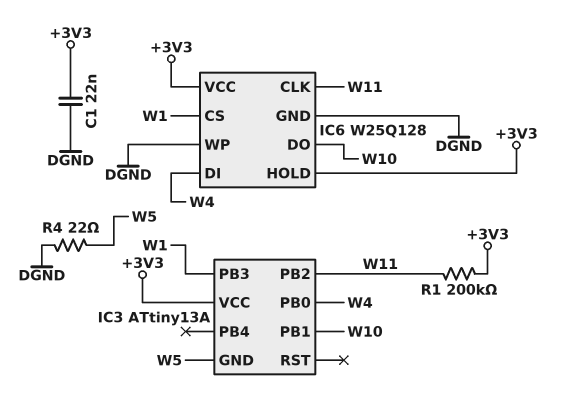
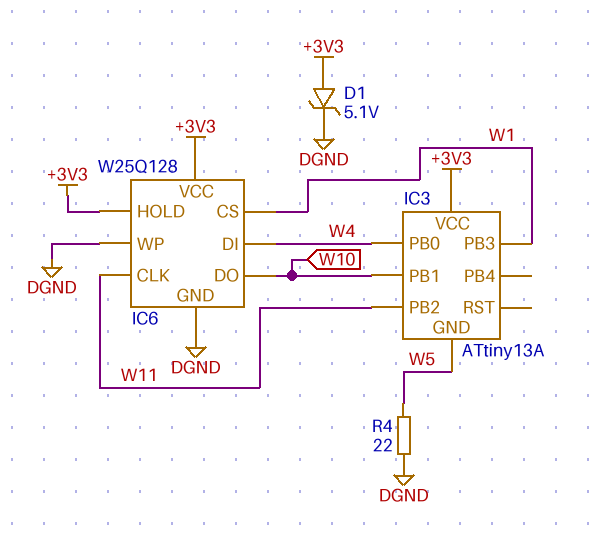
C1: 22nF (+3V3, DGND) -> none
D1: none -> zener 5.1V (A +3V3, K DGND)
R1: 200k (+3V3, W11) -> none

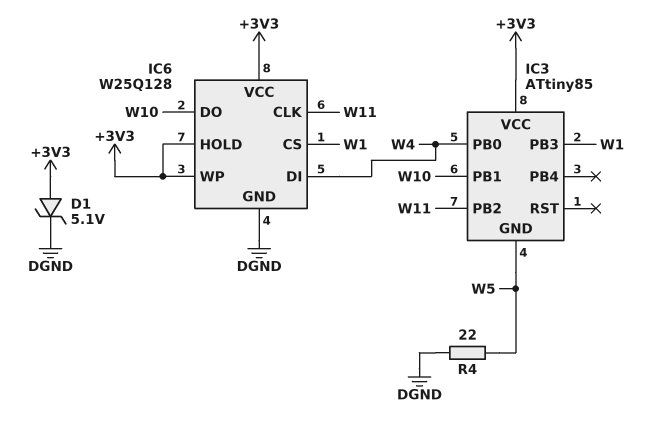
IC3: ATtiny13A -> ATtiny85
IC6 pin WP: DGND -> +3V3

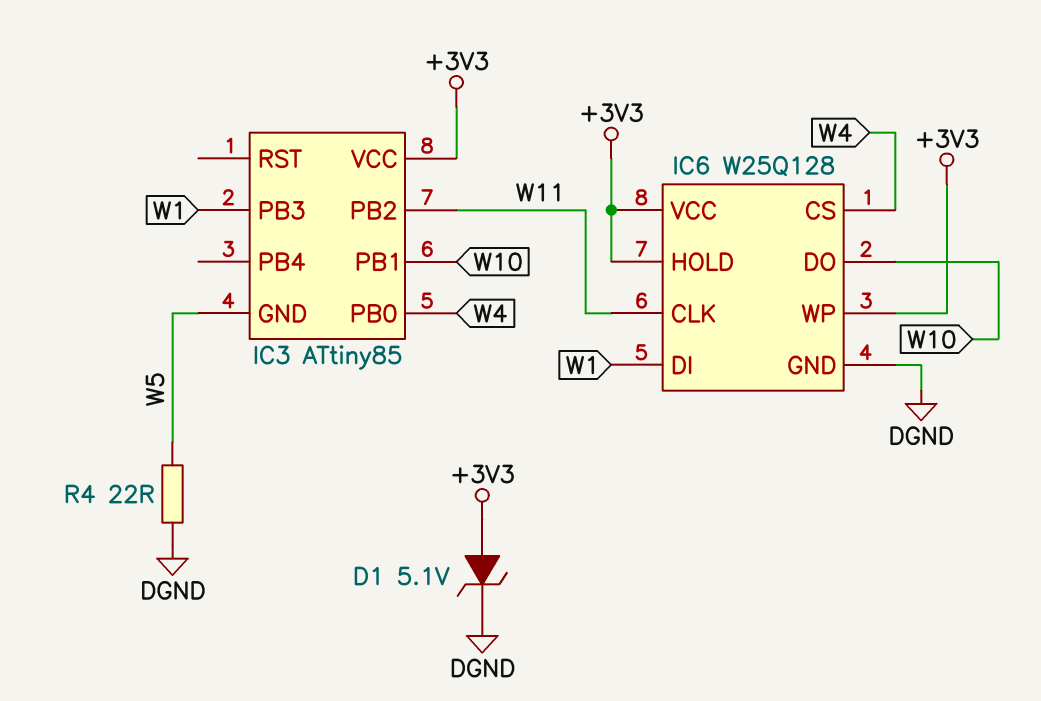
IC6 pin CS: W1 -> W4
IC6 pin DI: W4 -> W1

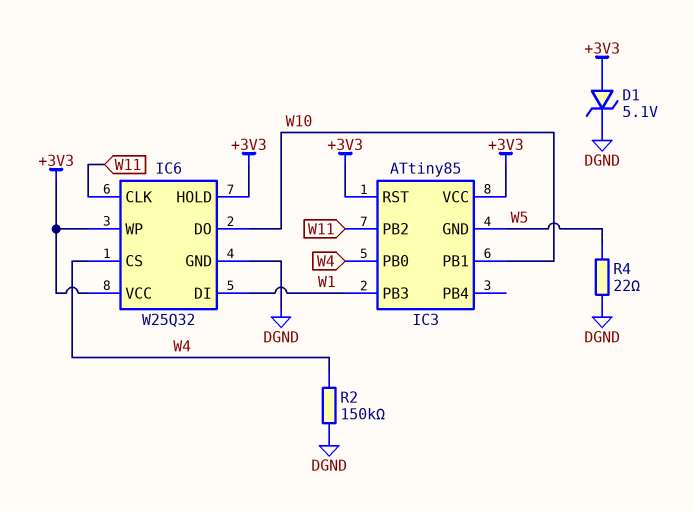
IC3 pin RST: none -> +3V3
IC6: W25Q128 -> W25Q32
R2: none -> 150k (DGND, W4)

